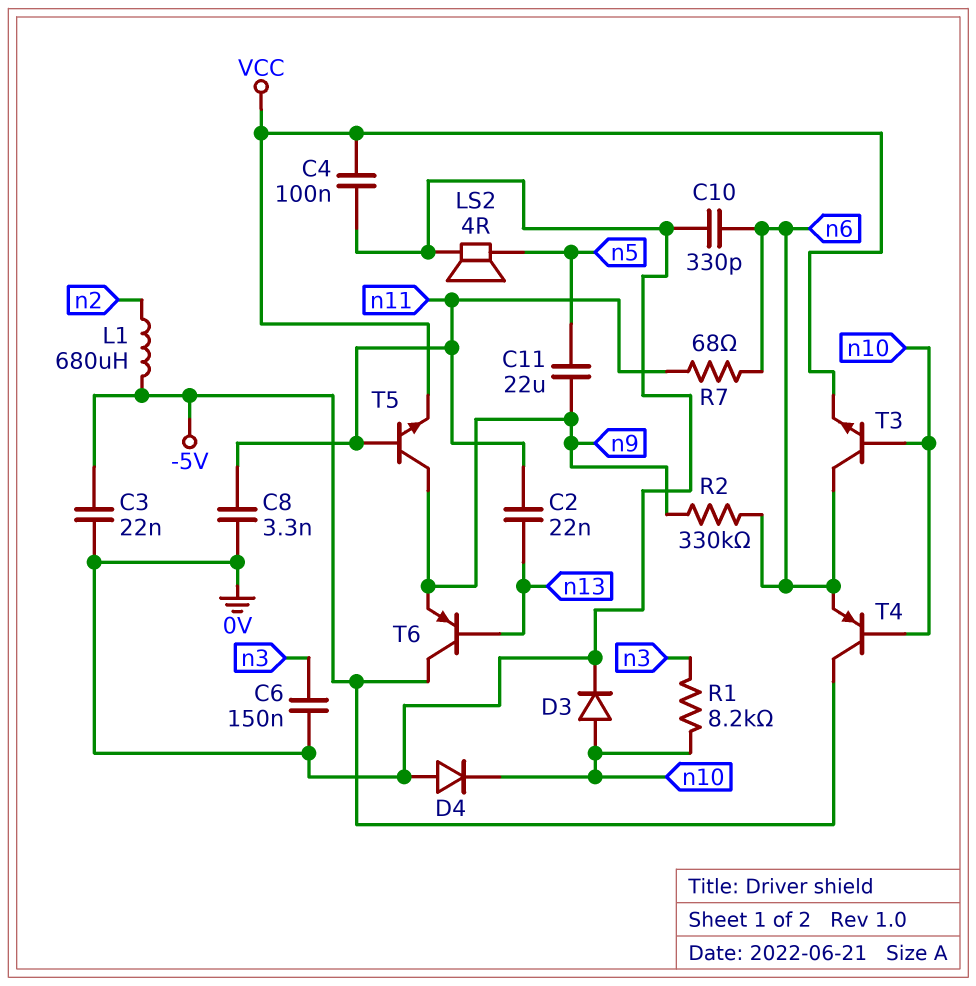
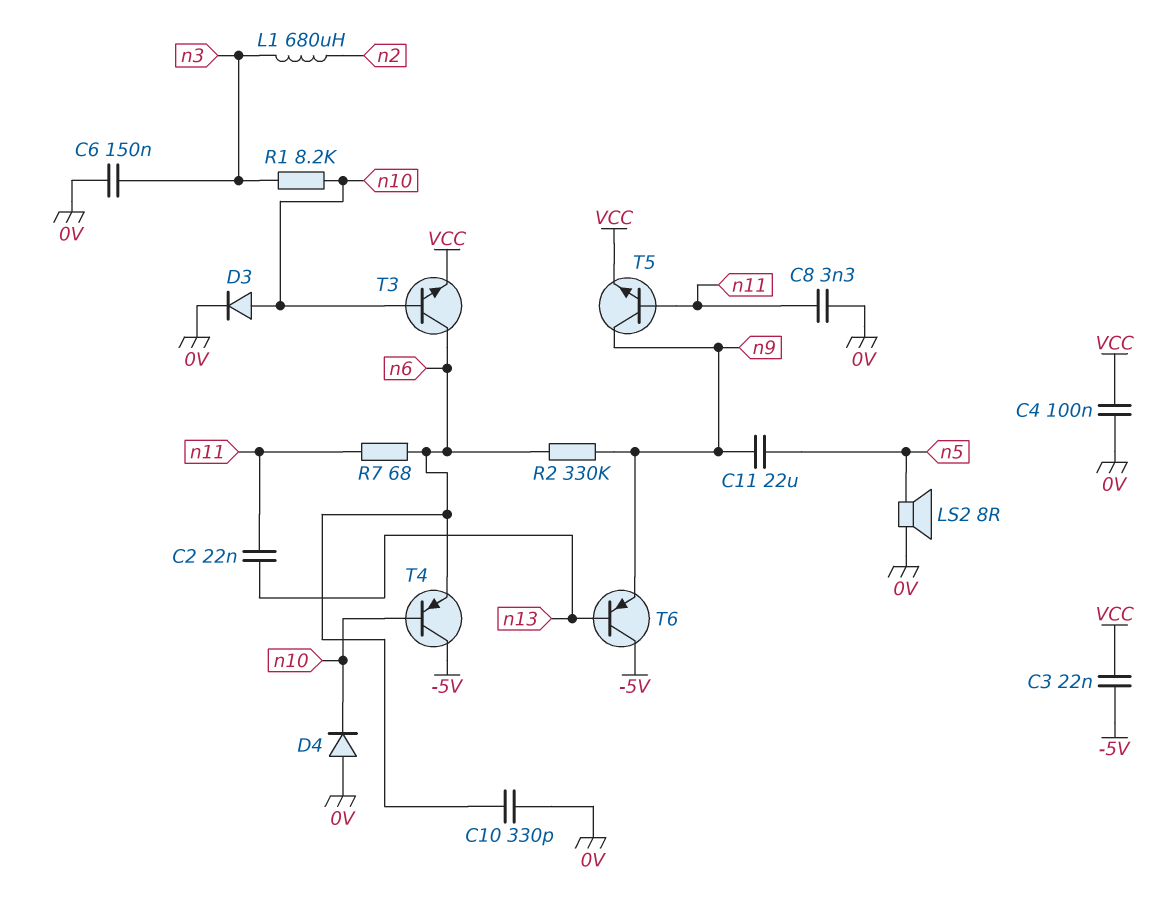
C3: 22nF (-5V, 0V) -> 22nF (-5V, VCC)
L1: 680uH (-5V, n2) -> 680uH (n2, n3)
LS2: speaker 4R (0V, n5) -> speaker 8R (0V, n5)

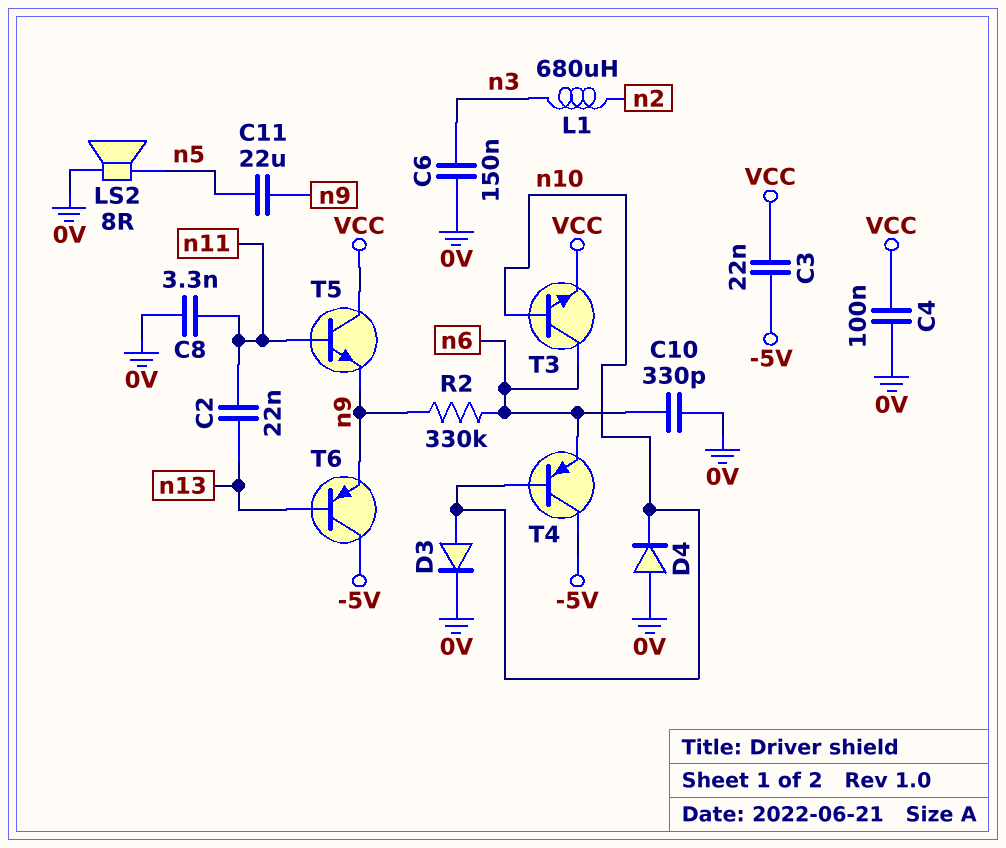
R1: 8.2k (n3, n10) -> none
R7: 68 (n6, n11) -> none
T5: NPN (B n11, C n9, E VCC) -> NPN (B n11, C VCC, E n9)

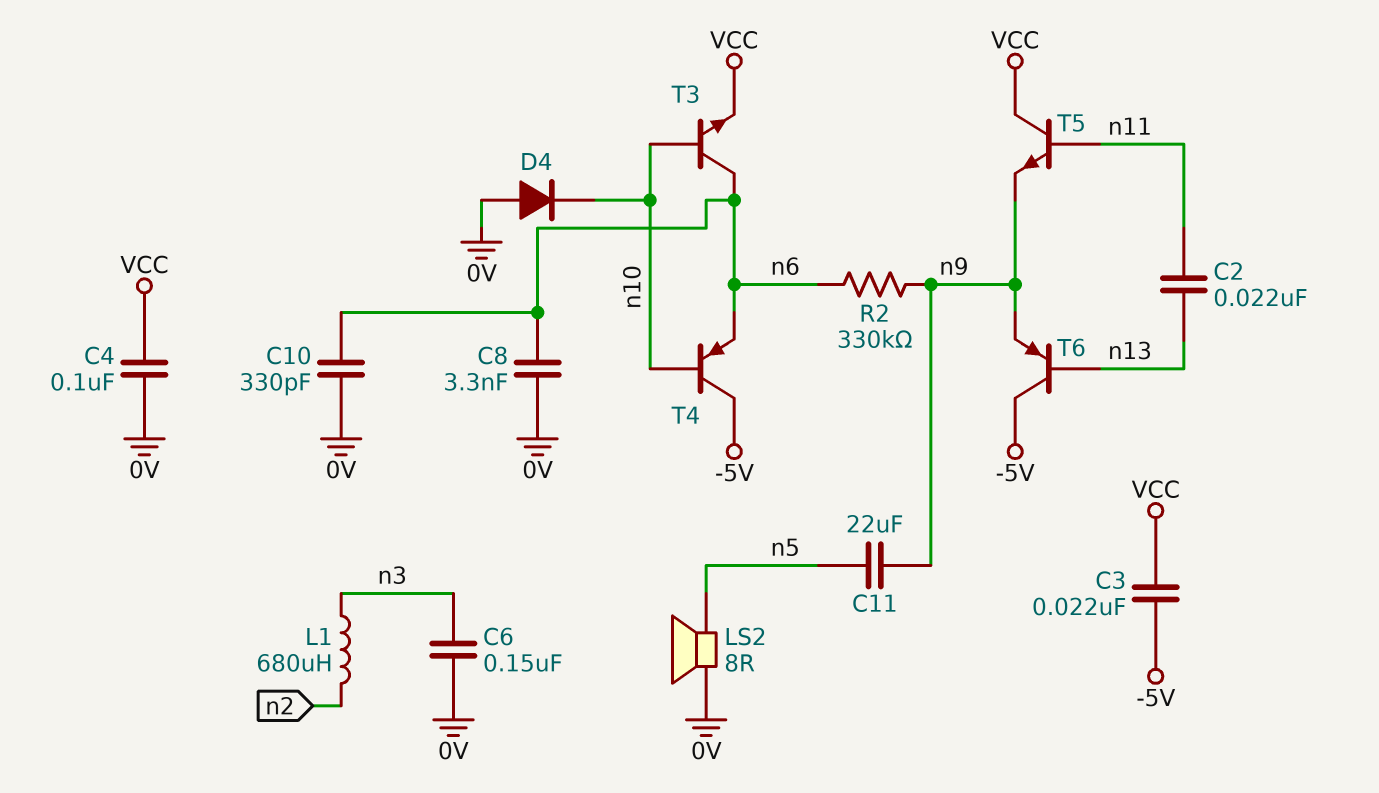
C8: 3.3nF (0V, n11) -> 3.3nF (0V, n6)
D3: diode (A n10, K 0V) -> none

